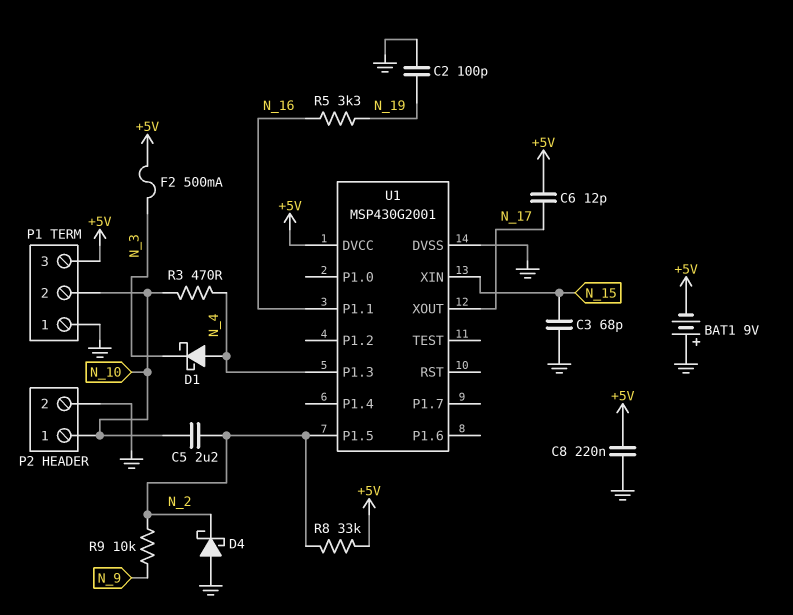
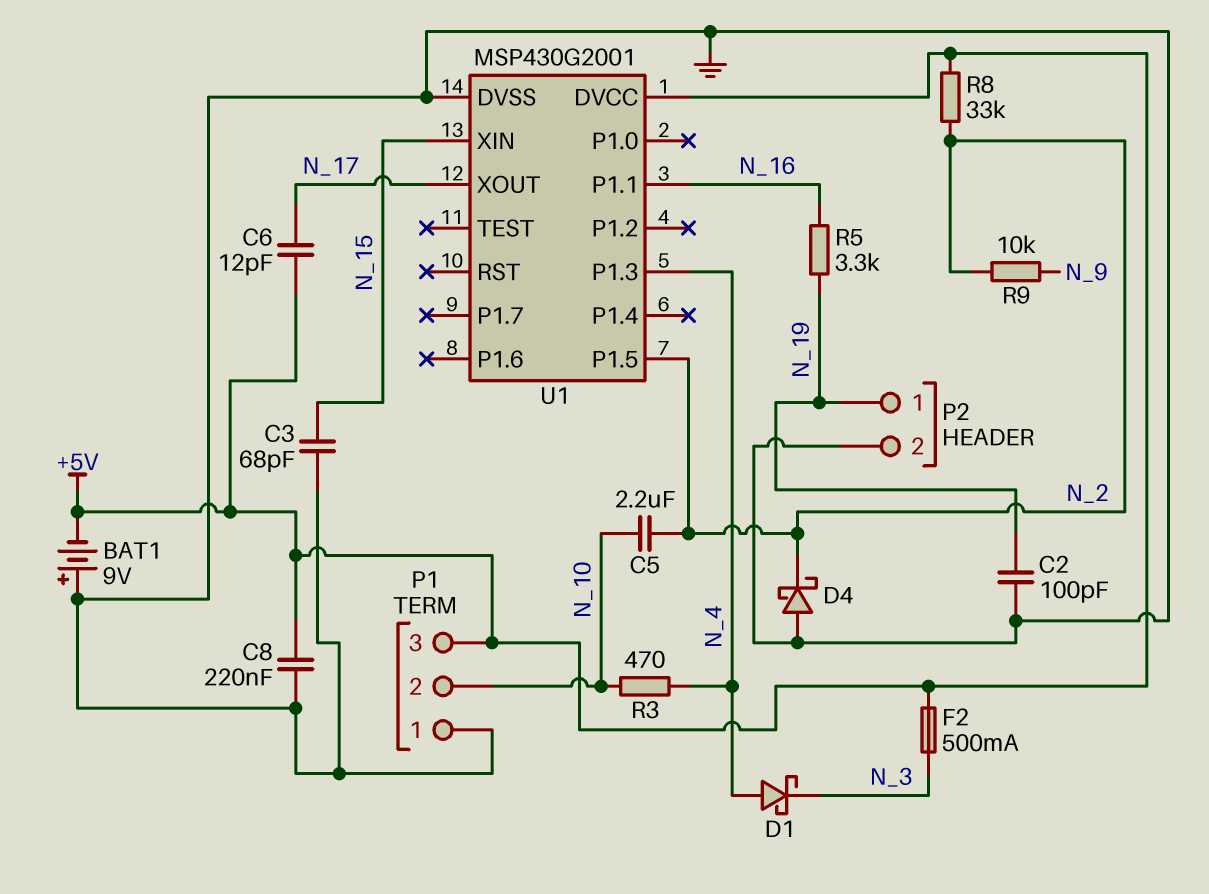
P2 pin 1: N_10 -> N_19

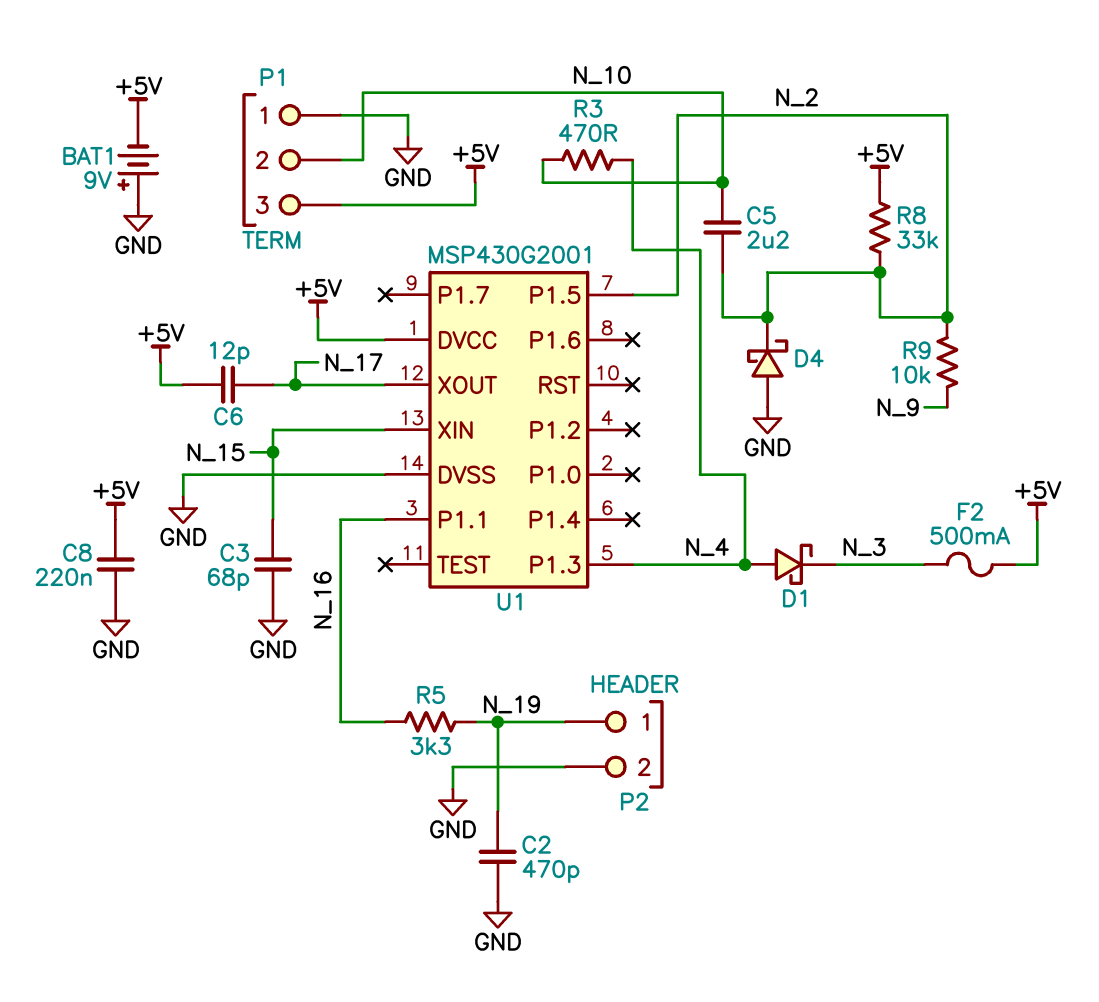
C2: 100pF (GND, N_19) -> 470pF (GND, N_19)

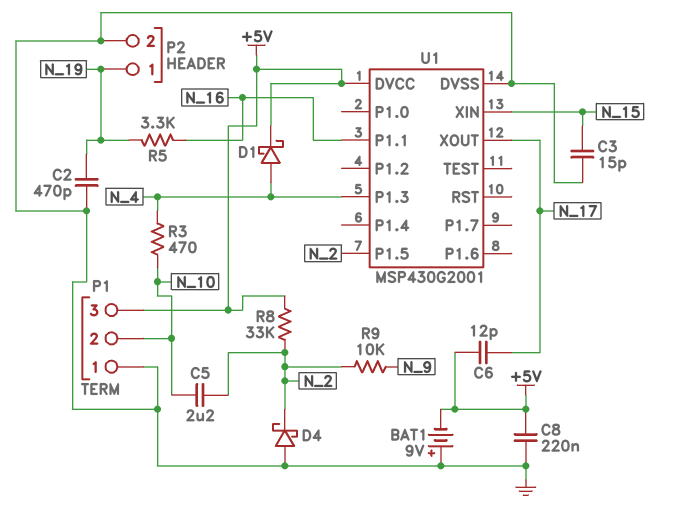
C3: 68pF (GND, N_15) -> 15pF (GND, N_15)
D1: schottky (A N_4, K N_3) -> schottky (A N_4, K +5V)
F2: 500mA (+5V, N_3) -> none

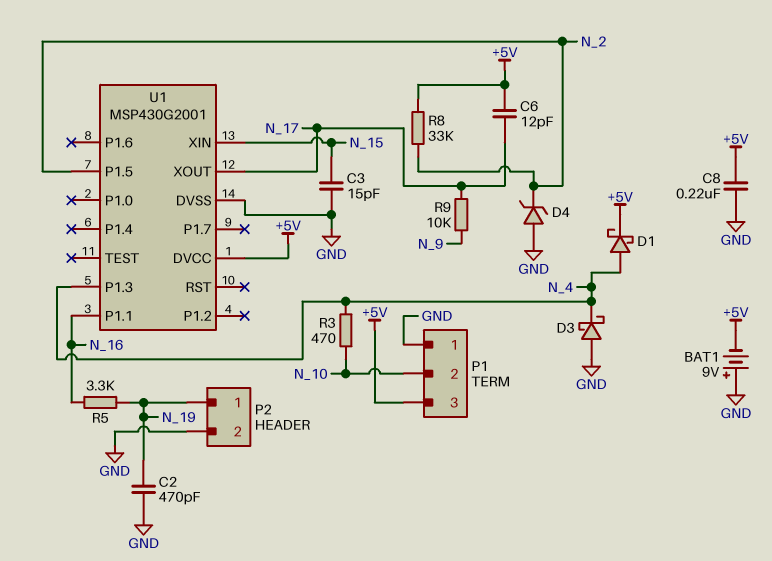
C5: 2.2uF (N_2, N_10) -> none
D3: none -> schottky (A GND, K N_4)
D4: schottky (A GND, K N_2) -> zener (A GND, K N_2)
R9: 10k (N_2, N_9) -> 10k (N_9, N_17)

